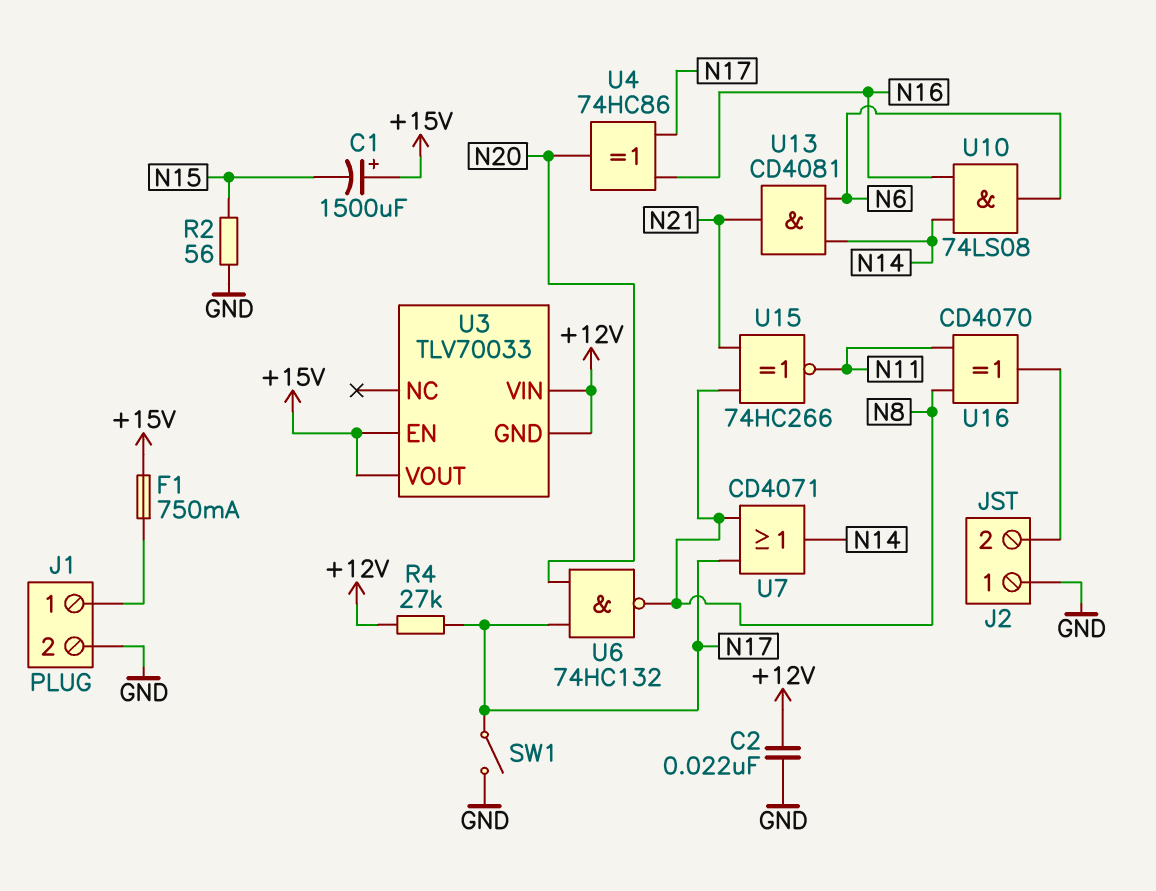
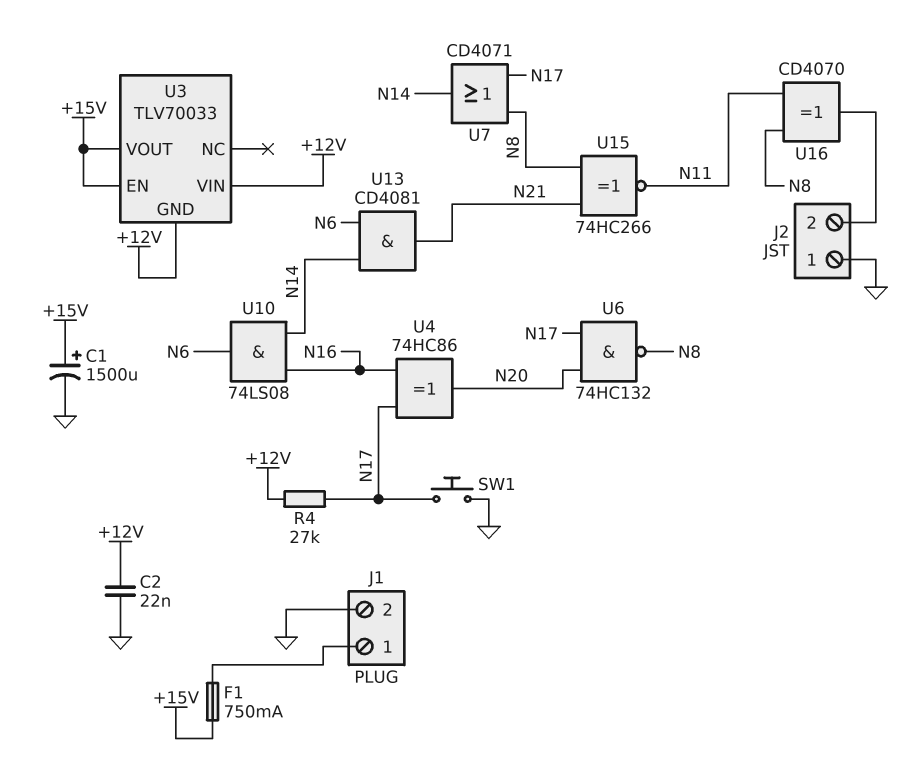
C1: 1500uF (plus +15V, minus N15) -> 1500uF (plus +15V, minus GND)
R2: 56 (GND, N15) -> none
SW1: switch (GND, N17) -> button (GND, N17)

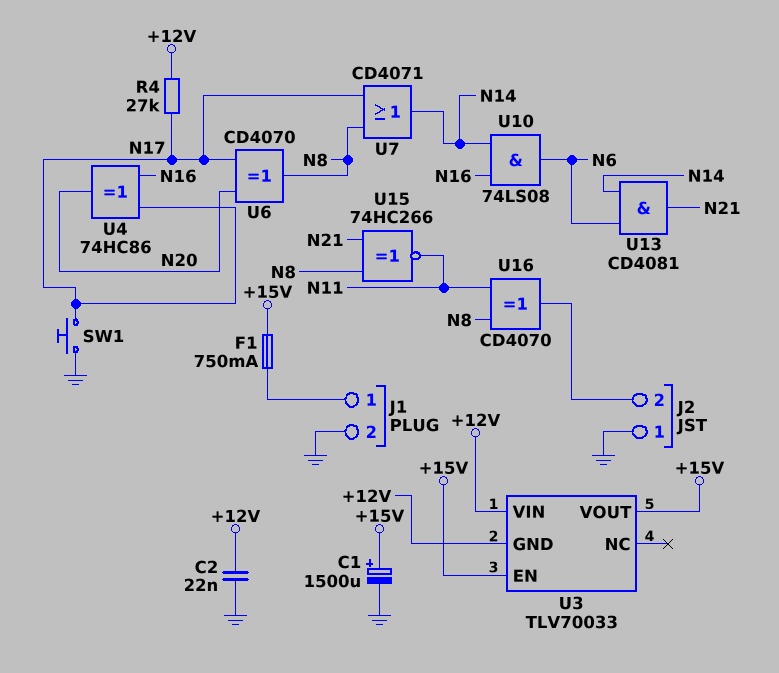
U6: NAND 74HC132 (in N17, in N20, out N8) -> XOR CD4070 (in N17, in N20, out N8)

